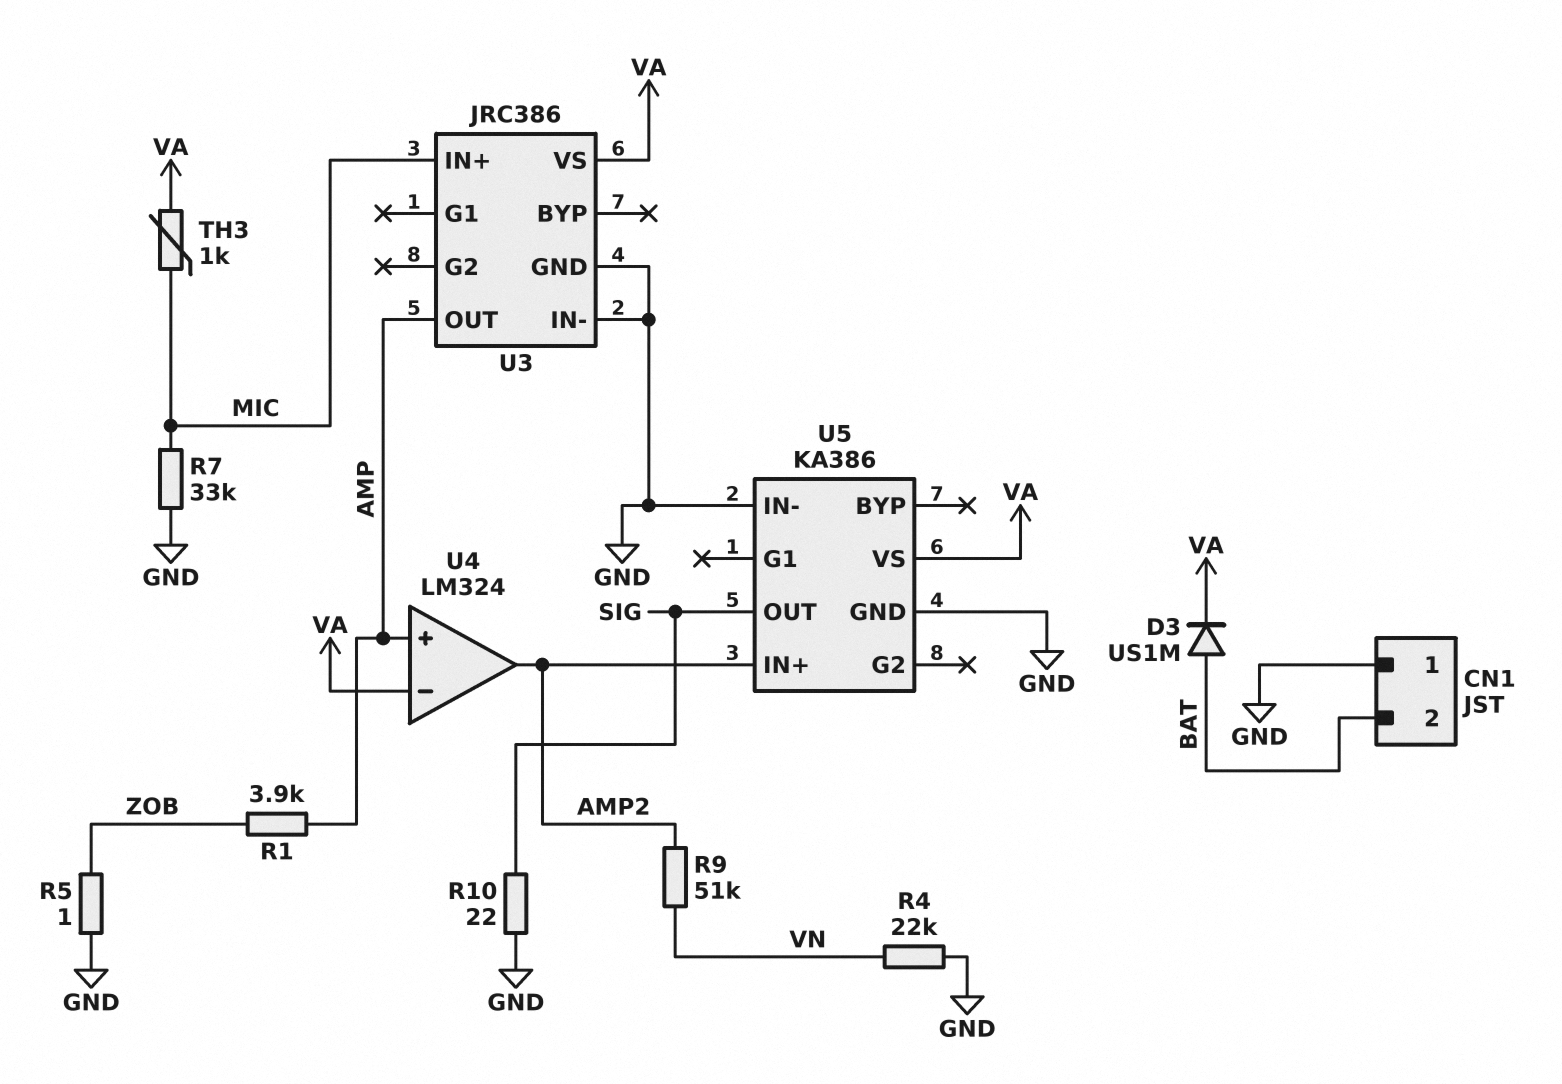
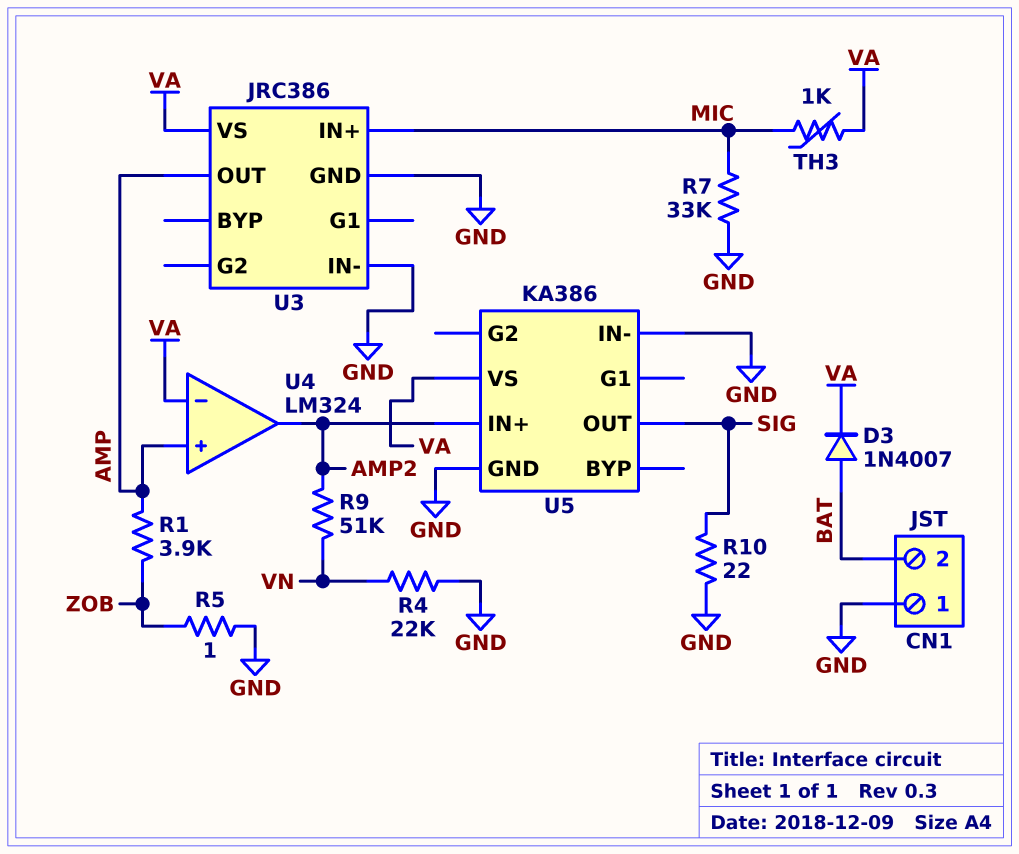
D3: diode US1M (A BAT, K VA) -> diode 1N4007 (A BAT, K VA)

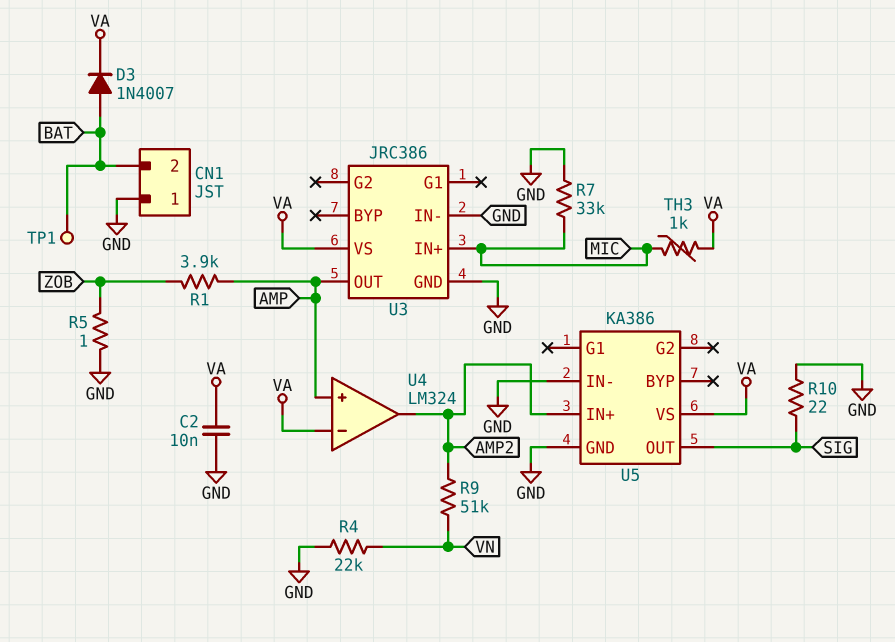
C2: none -> 10nF (GND, VA)
TP1: none -> test point (BAT)

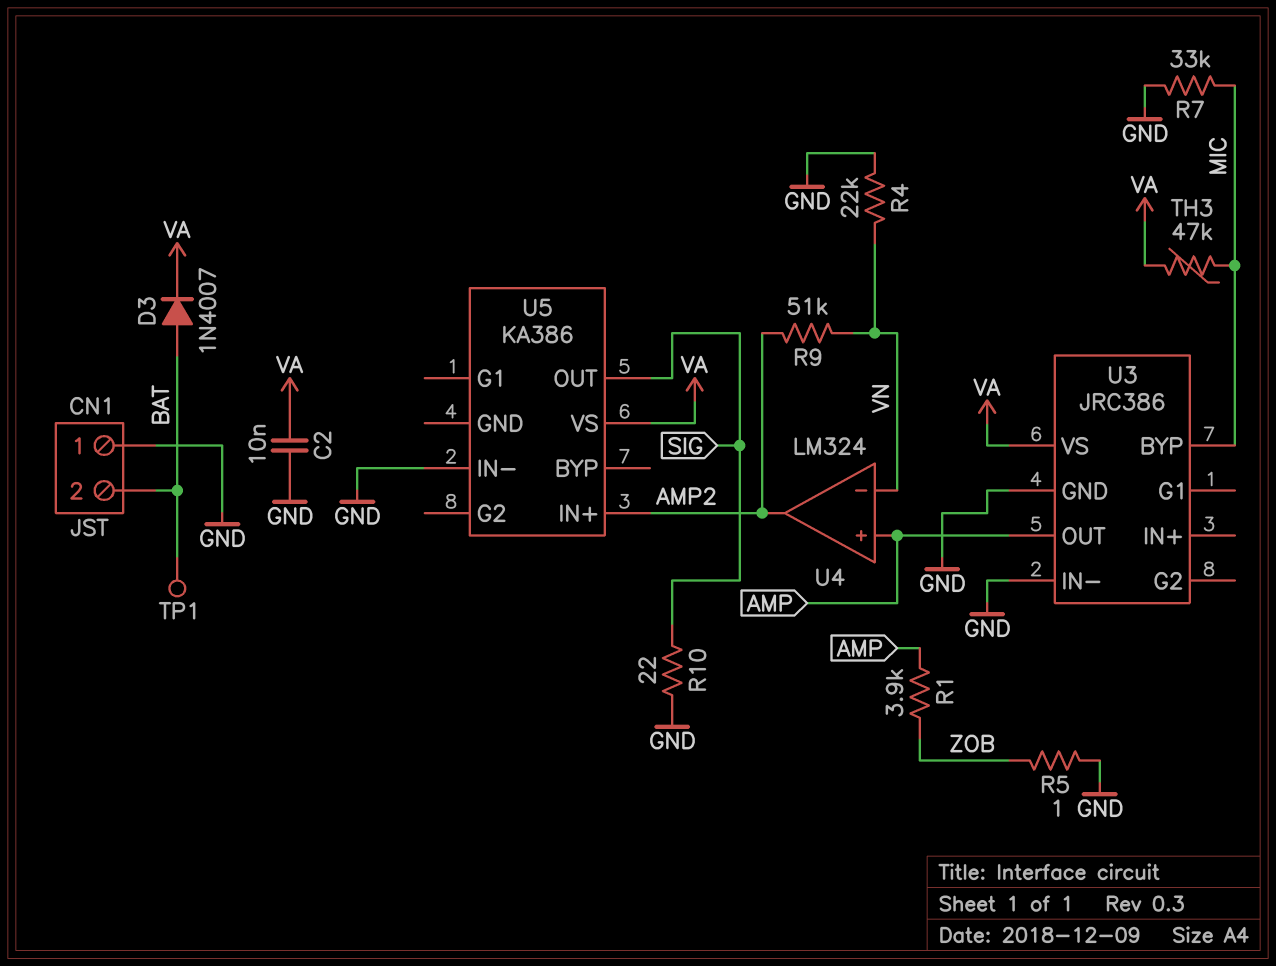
TH3: 1k (MIC, VA) -> 47k (MIC, VA)
U3 pin BYP: none -> MIC
U3 pin IN+: MIC -> none
U4 pin in-: VA -> VN
U5 pin GND: GND -> none

